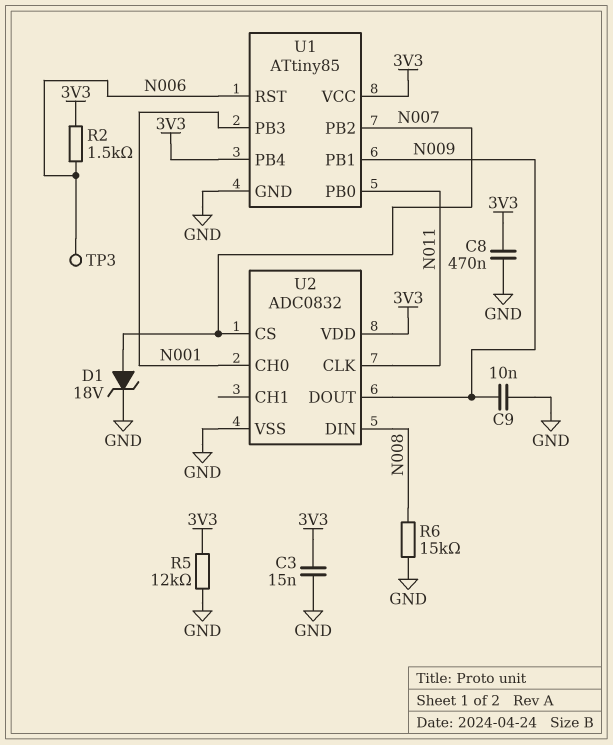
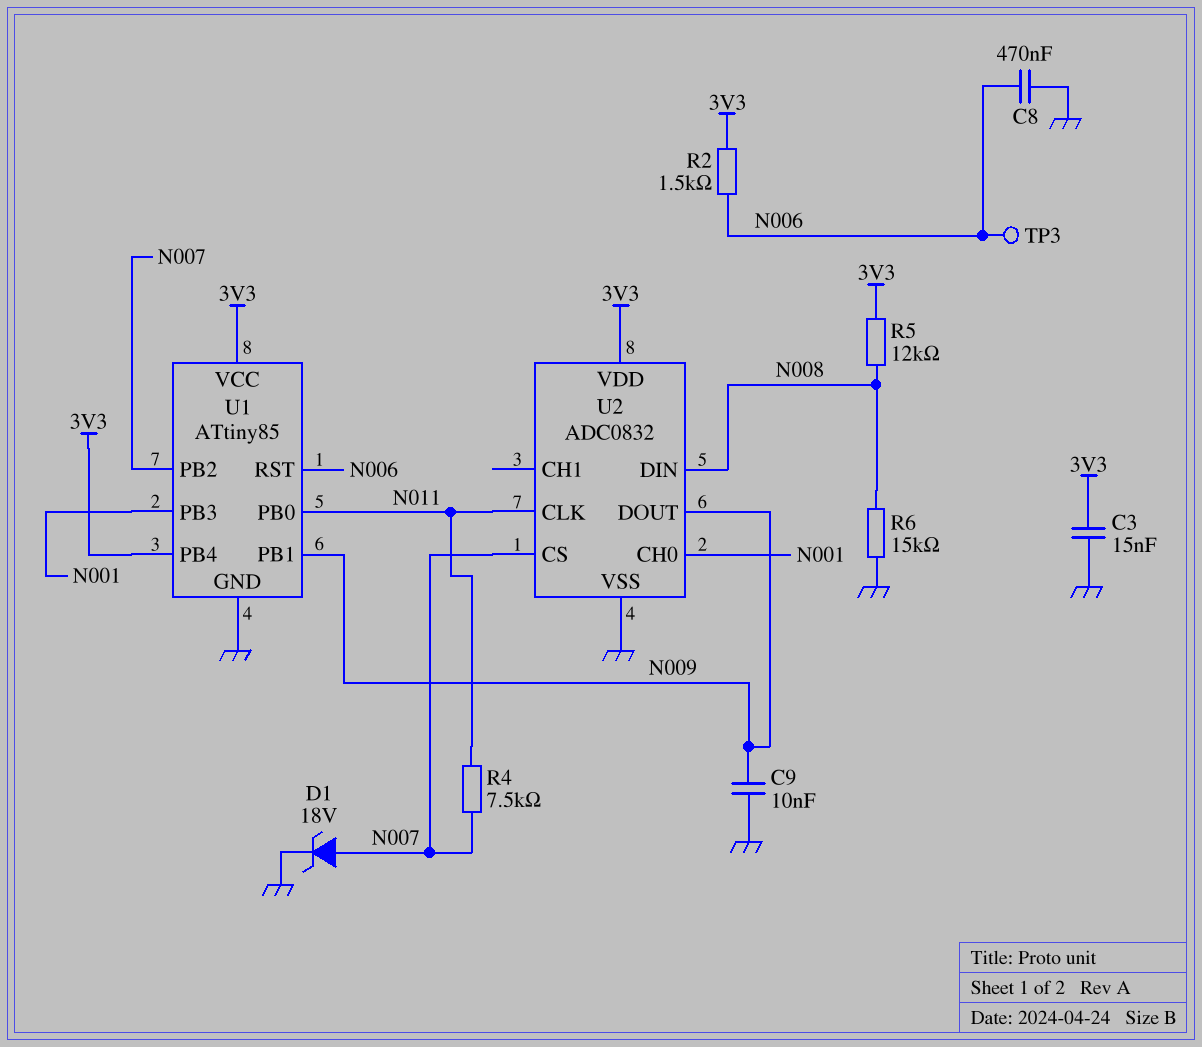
C8: 470nF (3V3, GND) -> 470nF (GND, N006)
R4: none -> 7.5k (N007, N011)
R5: 12k (3V3, GND) -> 12k (3V3, N008)

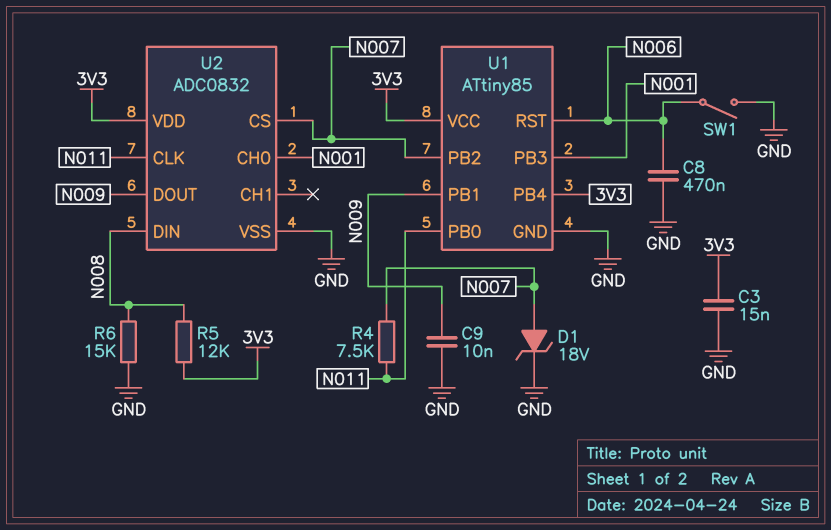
R2: 1.5k (3V3, N006) -> none
SW1: none -> switch (GND, N006)
TP3: test point (N006) -> none

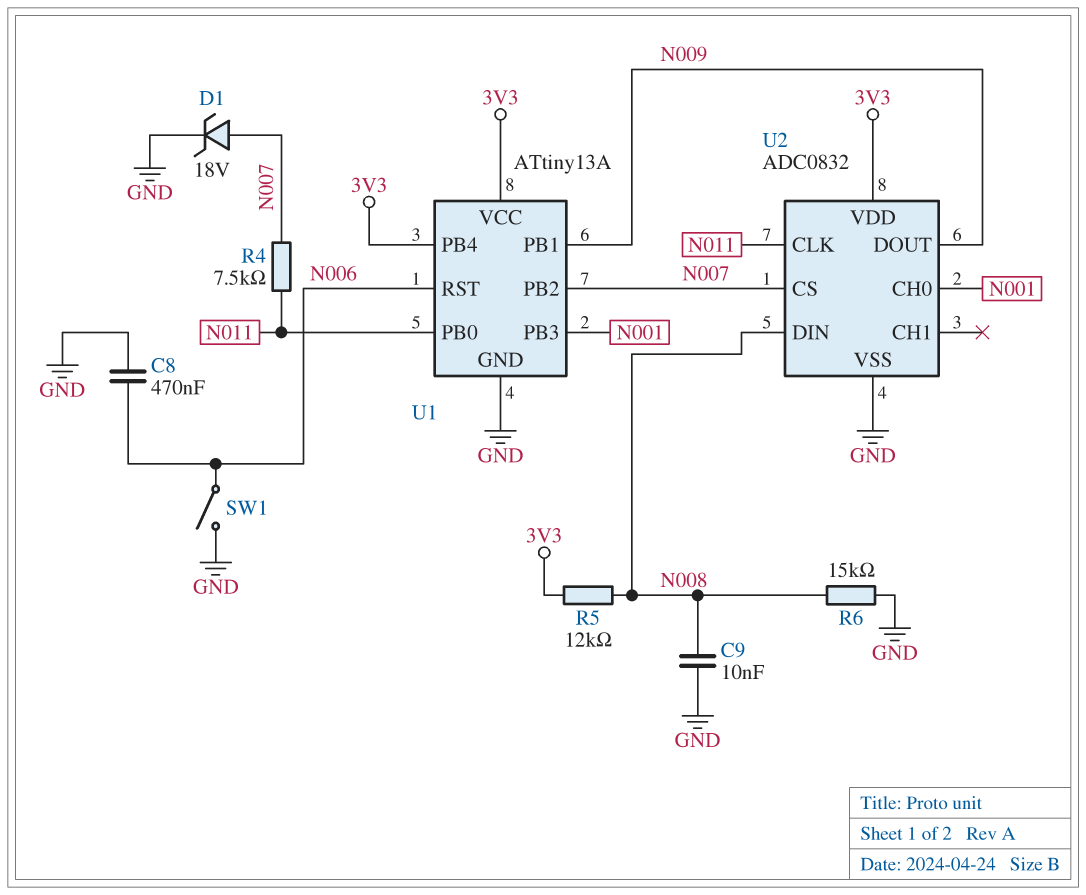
C3: 15nF (3V3, GND) -> none
C9: 10nF (GND, N009) -> 10nF (GND, N008)
U1: ATtiny85 -> ATtiny13A

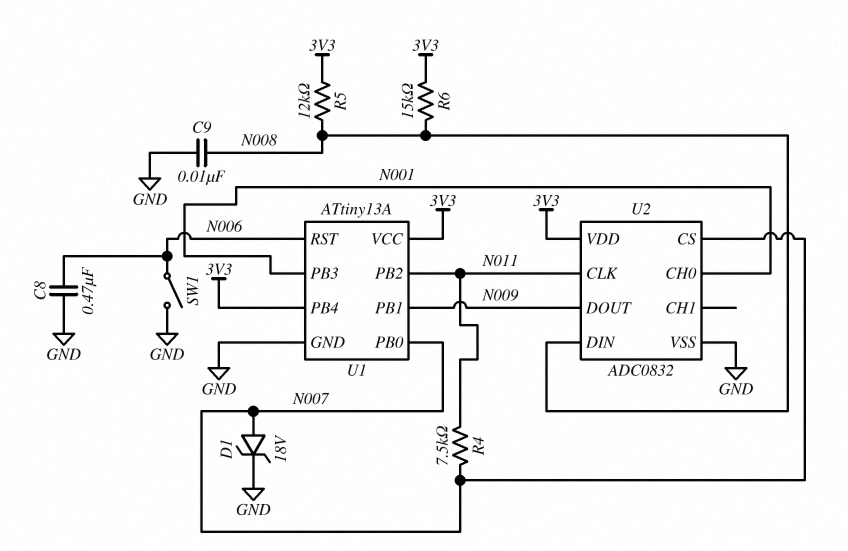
R6: 15k (GND, N008) -> 15k (3V3, N008)
U1 pin PB0: N011 -> N007
U1 pin PB2: N007 -> N011

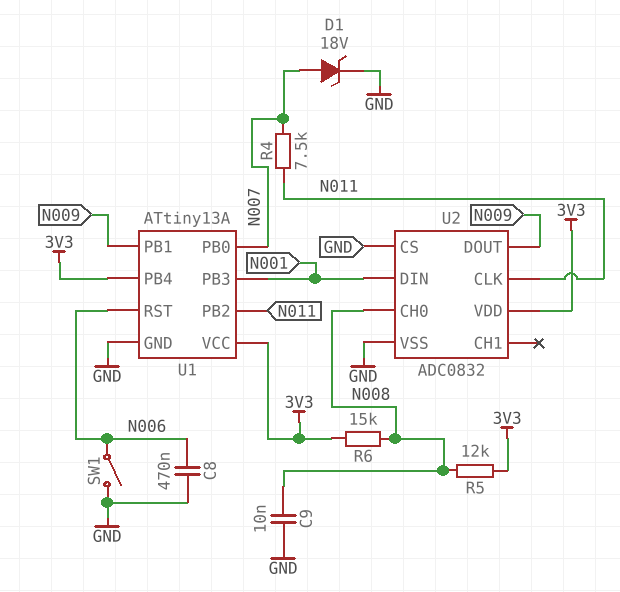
U2 pin CH0: N001 -> N008
U2 pin CS: N007 -> GND
U2 pin DIN: N008 -> N001

